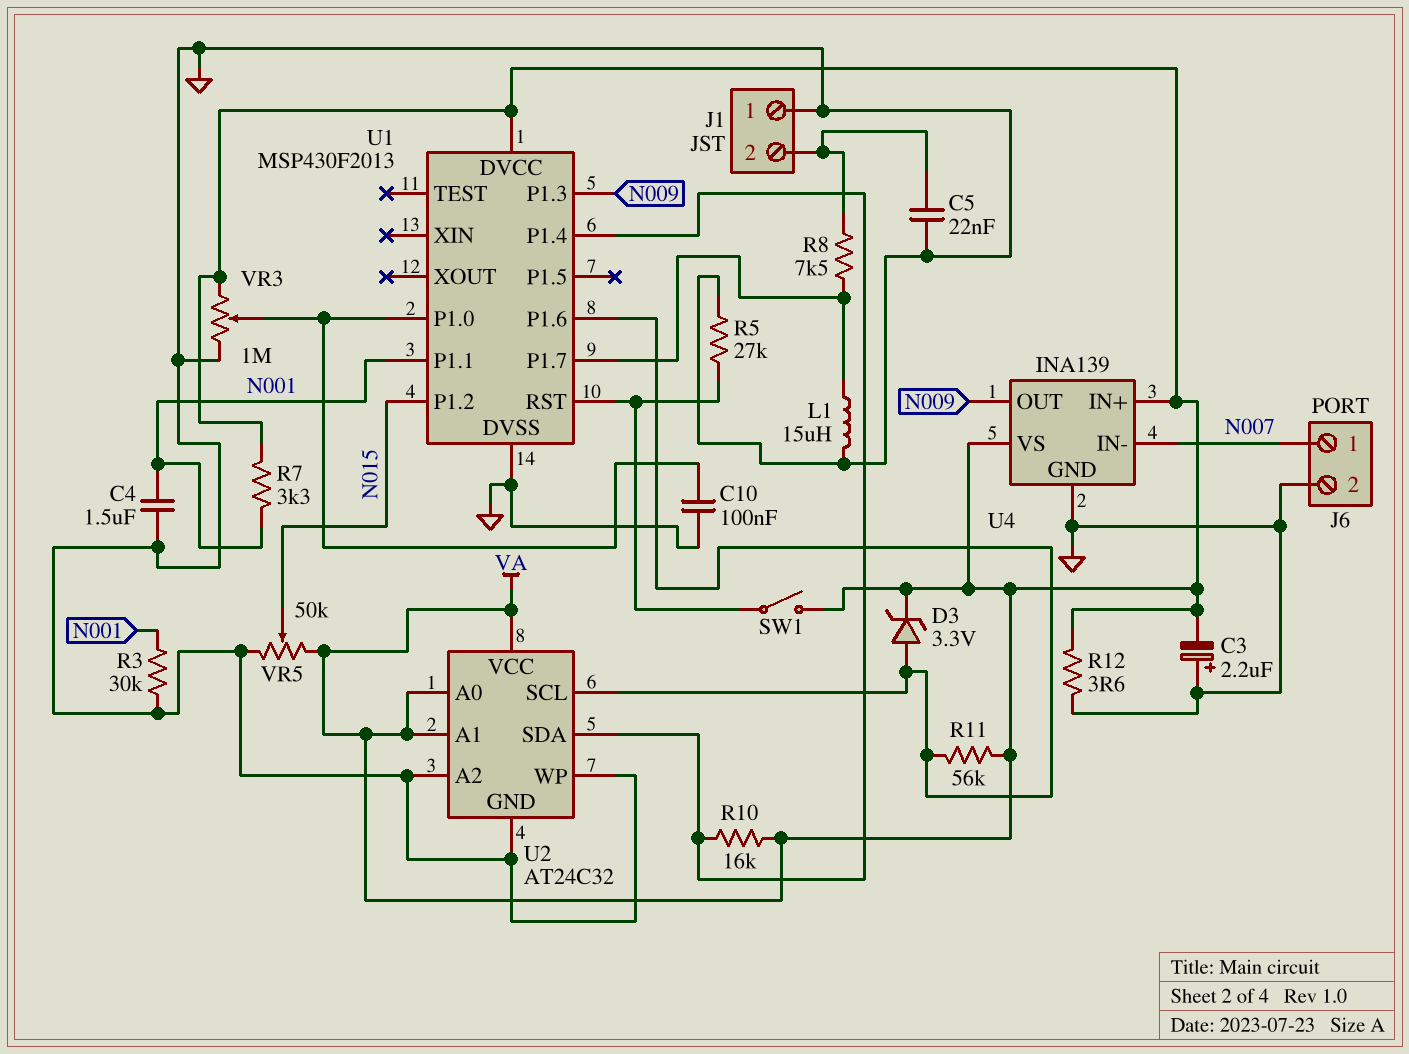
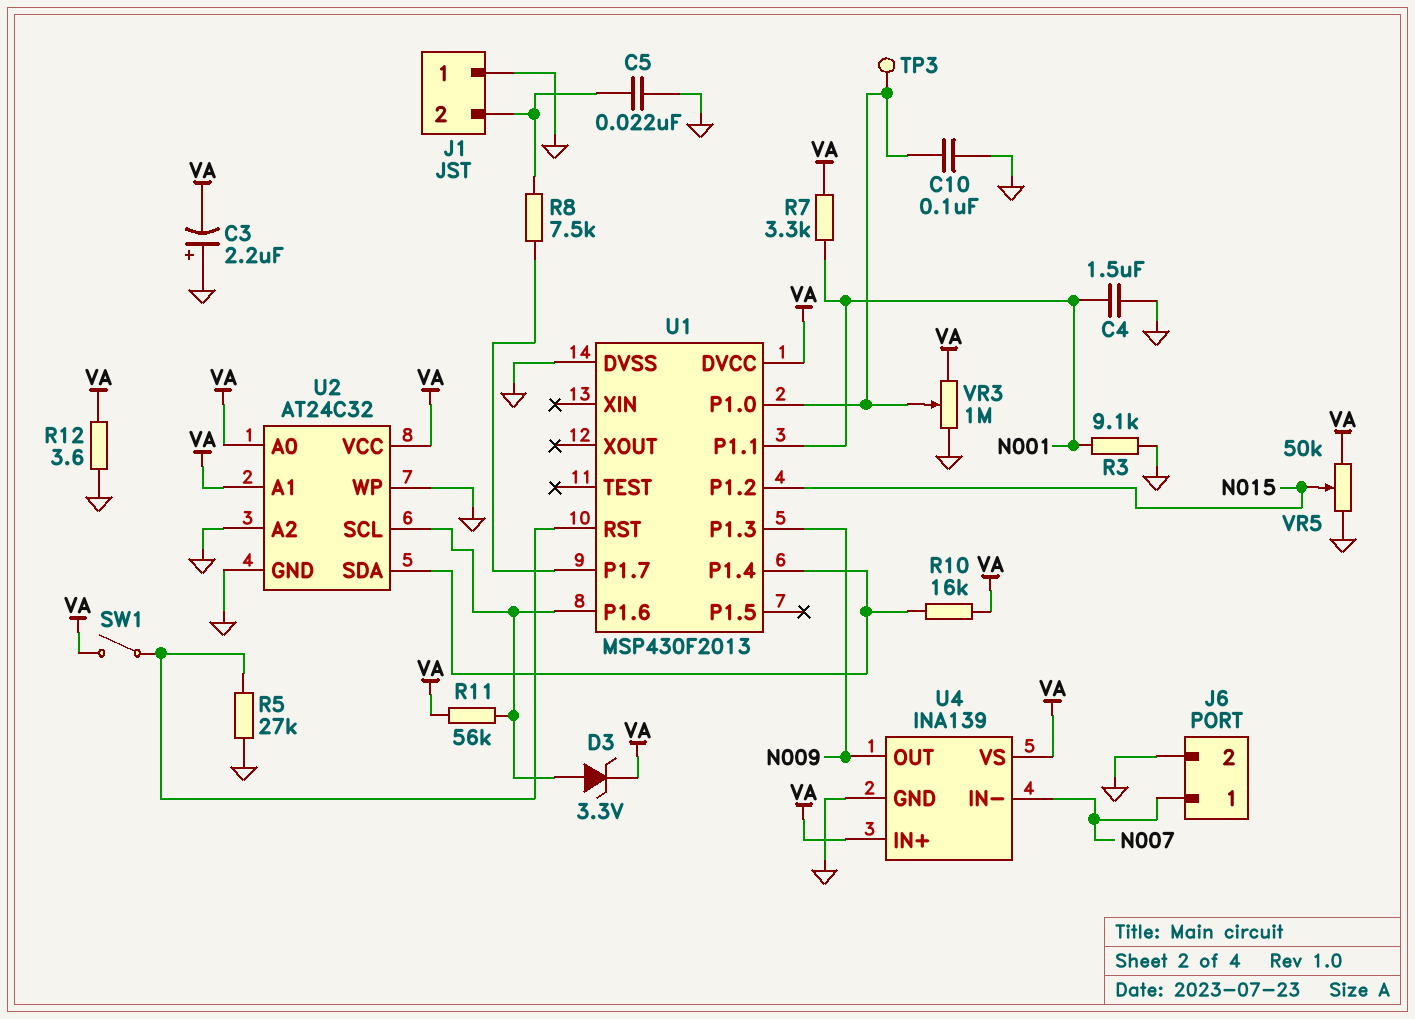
L1: 15uH (GND, U1/P1.7) -> none
R3: 30k (GND, N001) -> 9.1k (GND, N001)
TP3: none -> test point (U1/P1.0)

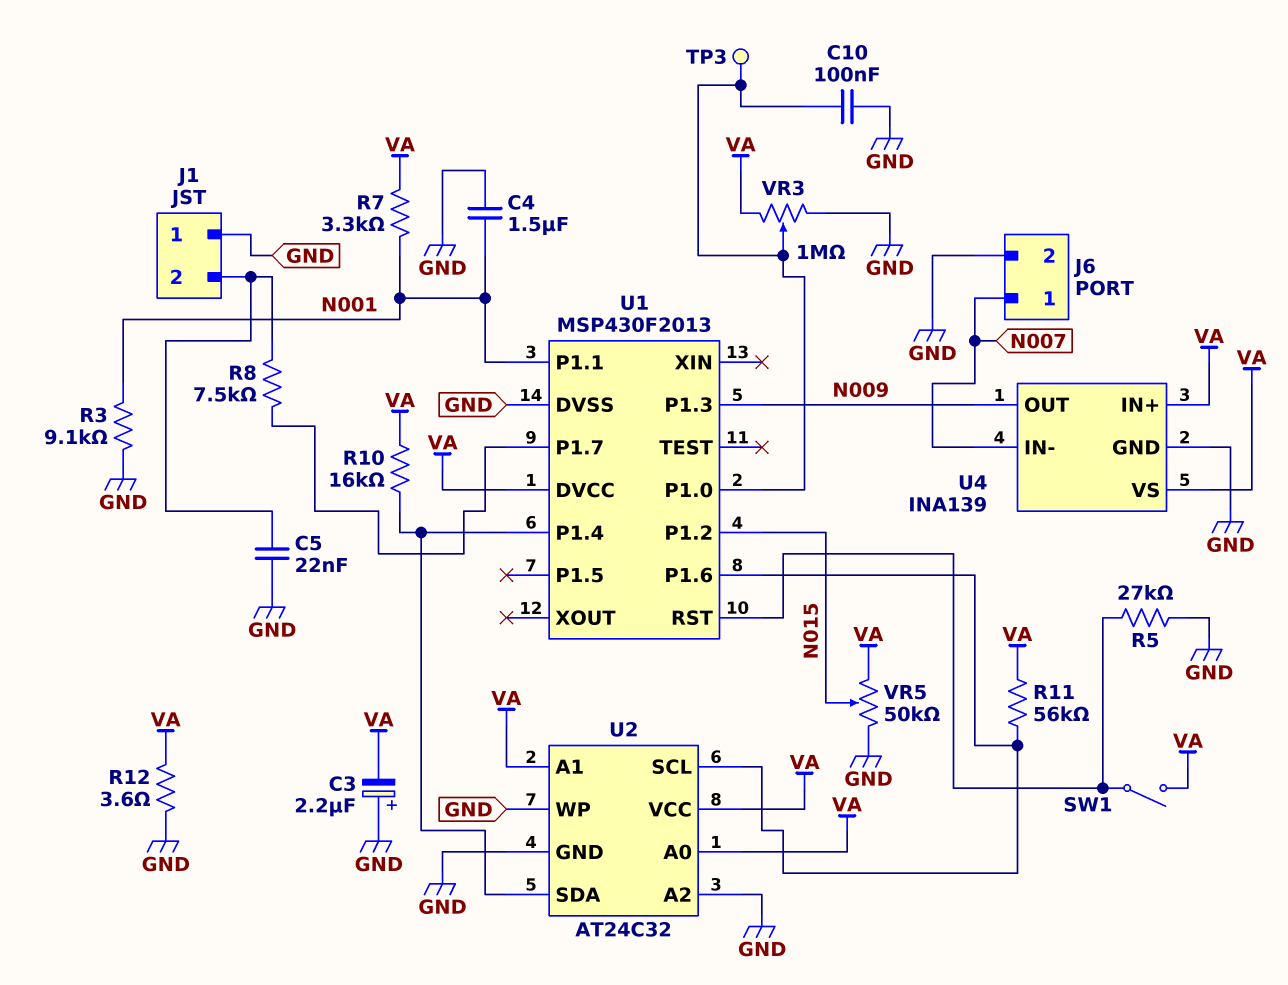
D3: zener 3.3V (A U1/P1.6, K VA) -> none

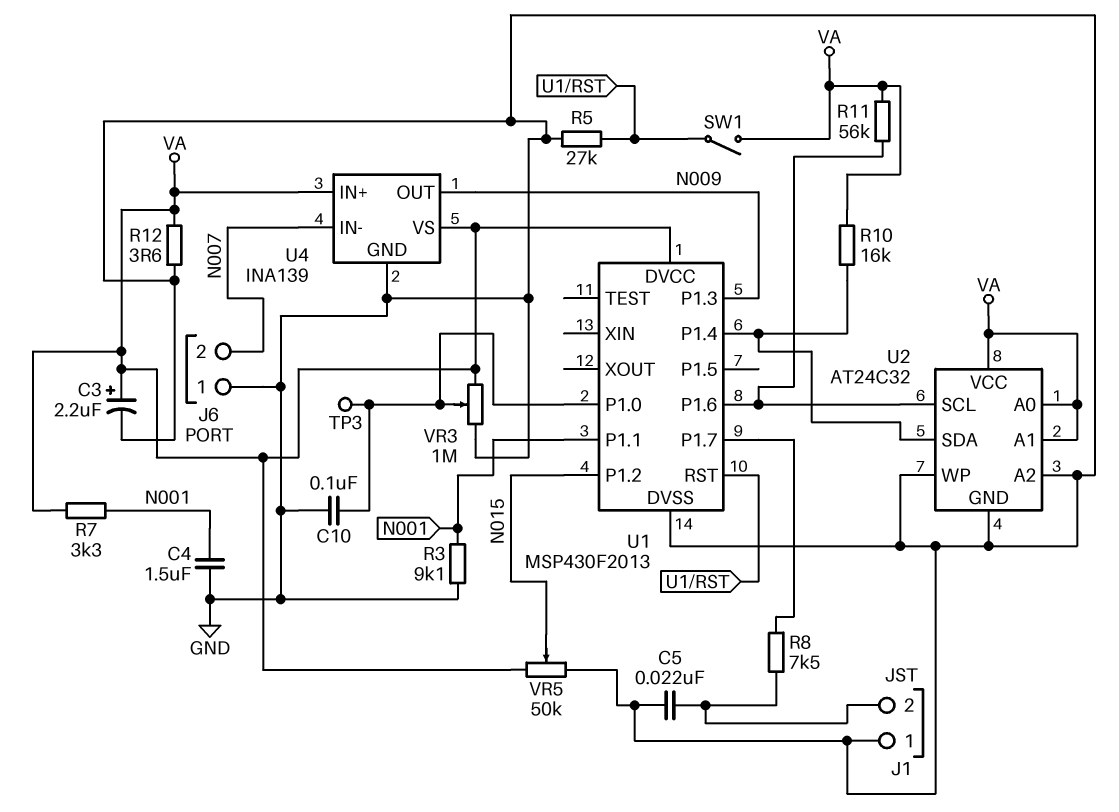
C3: 2.2uF (plus GND, minus VA) -> 2.2uF (plus VA, minus GND)
J6 pin 1: N007 -> GND
J6 pin 2: GND -> N007

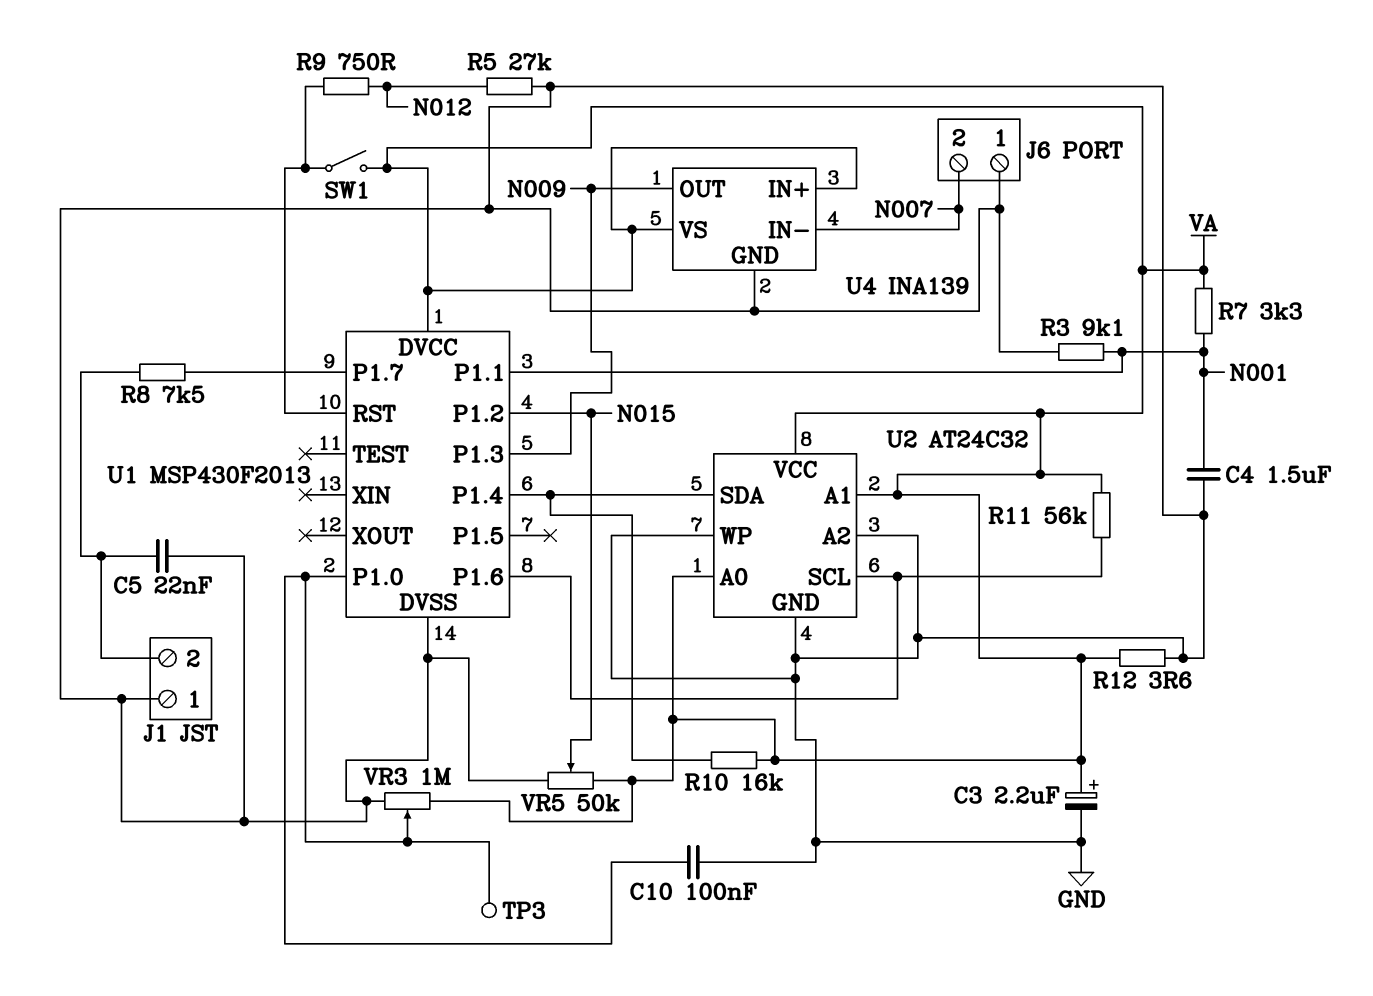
R5: 27k (GND, U1/RST) -> 27k (GND, N012)
R9: none -> 750 (N012, U1/RST)

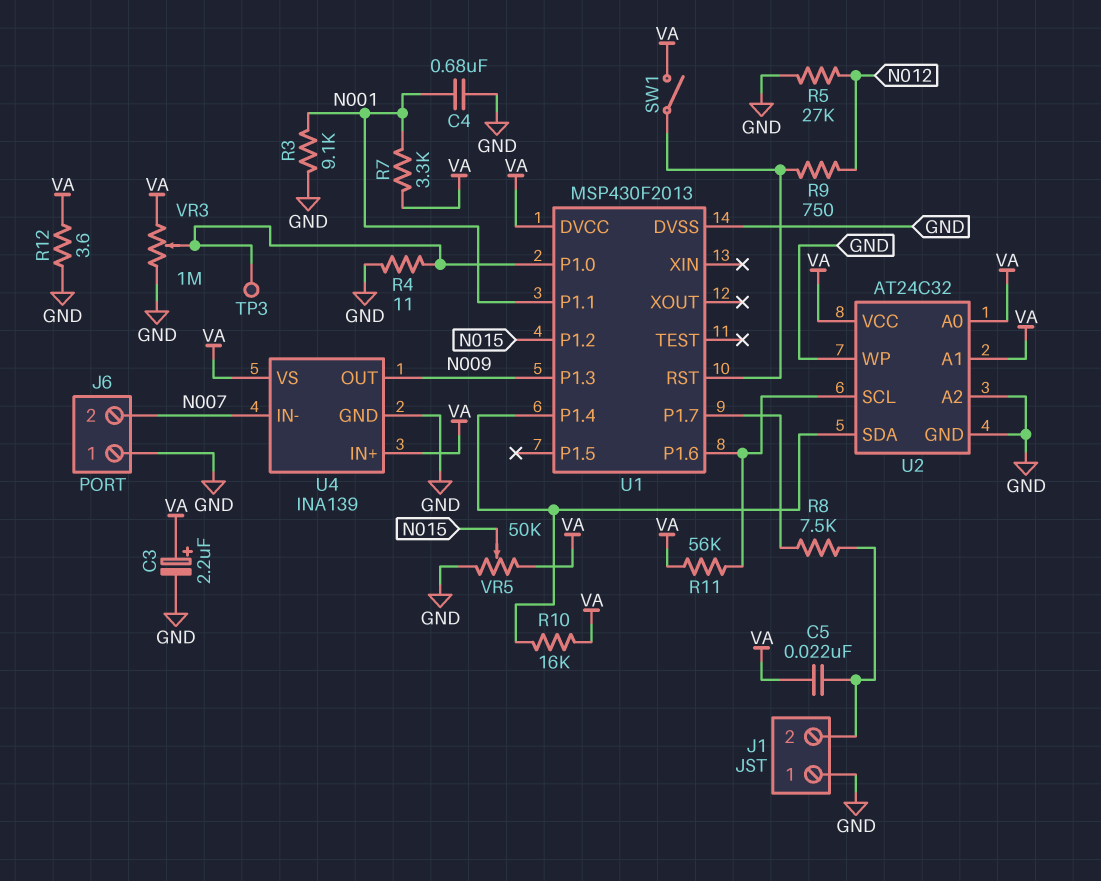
C4: 1.5uF (GND, N001) -> 680nF (GND, N001)
C5: 22nF (GND, J1/2) -> 22nF (J1/2, VA)
C10: 100nF (GND, U1/P1.0) -> none
R4: none -> 11 (GND, U1/P1.0)

